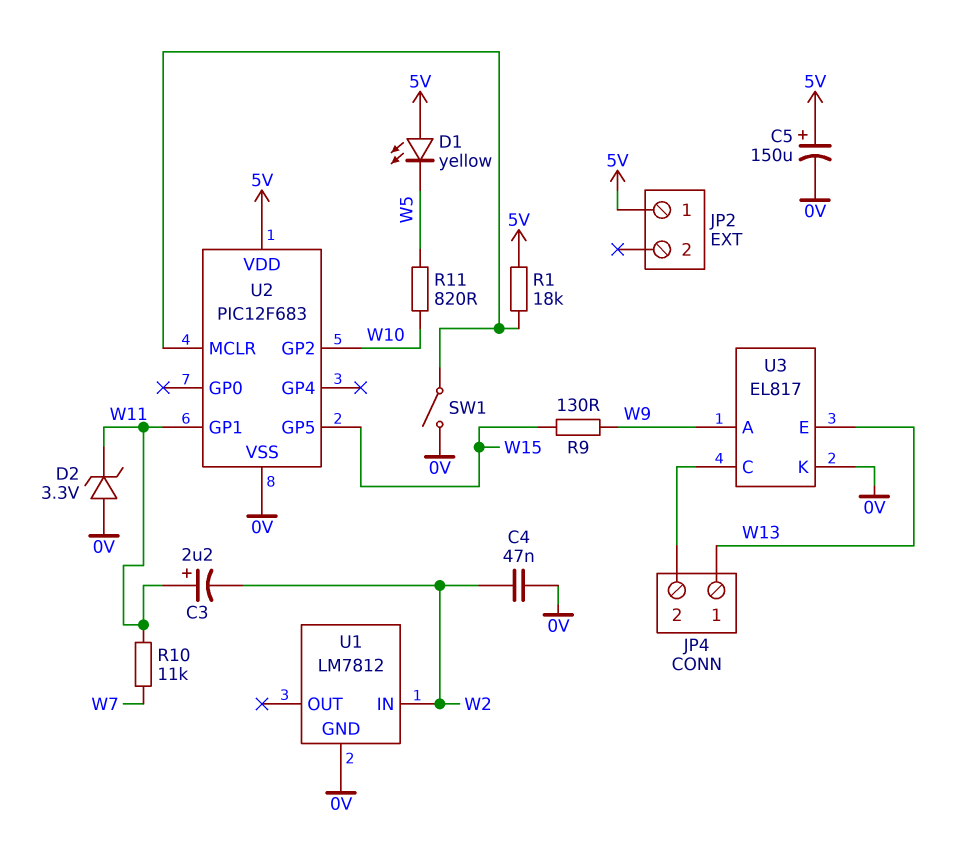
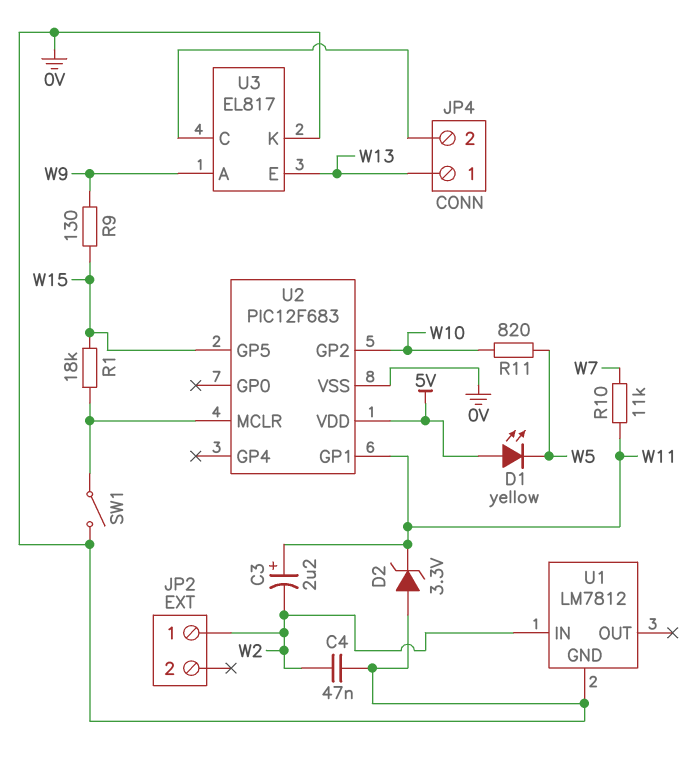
C5: 150uF (plus 5V, minus 0V) -> none
JP2 pin 1: 5V -> W2
R1: 18k (5V, U2/MCLR) -> 18k (U2/MCLR, W15)

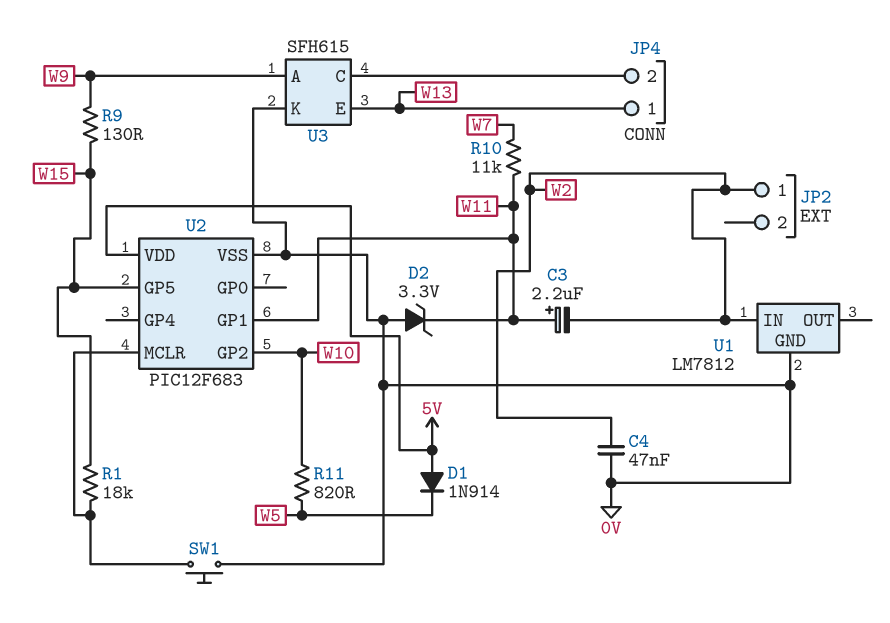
D1: LED yellow (A 5V, K W5) -> diode 1N914 (A 5V, K W5)
SW1: switch (0V, U2/MCLR) -> button (0V, U2/MCLR)
U3: EL817 -> SFH615

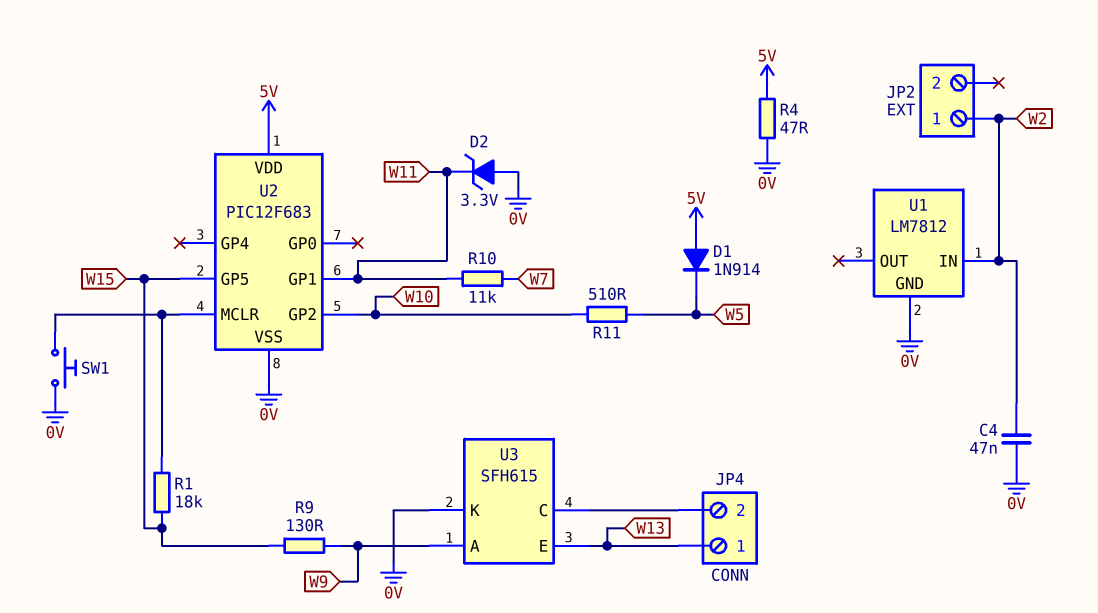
C3: 2.2uF (plus W11, minus W2) -> none
R4: none -> 47 (0V, 5V)
R11: 820 (W5, W10) -> 510 (W5, W10)

